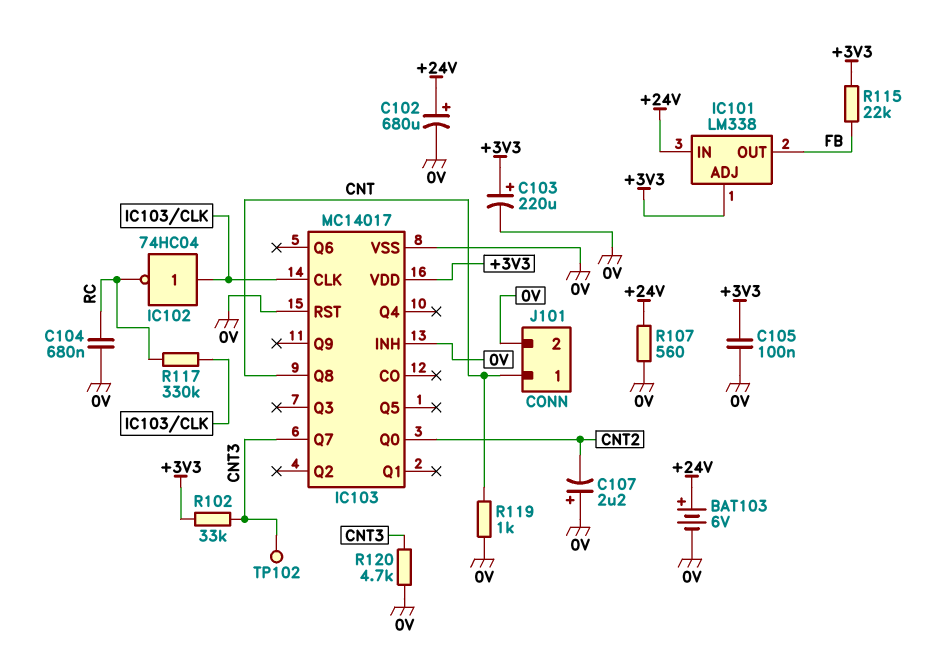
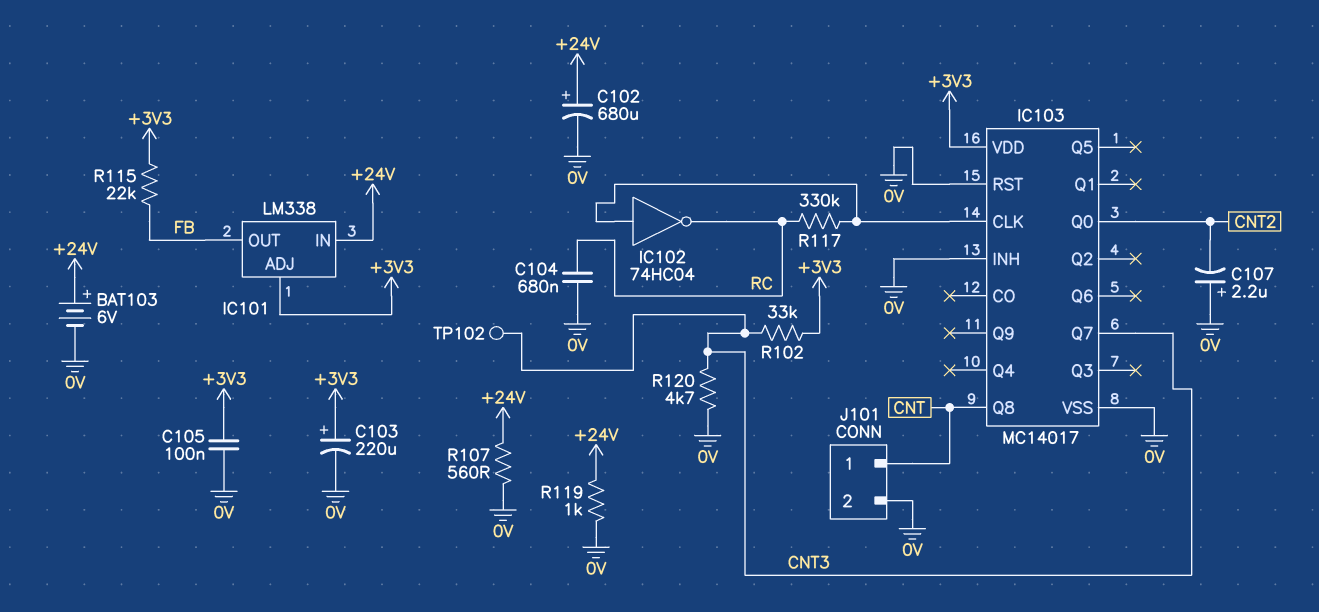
R119: 1k (0V, CNT) -> 1k (+24V, 0V)

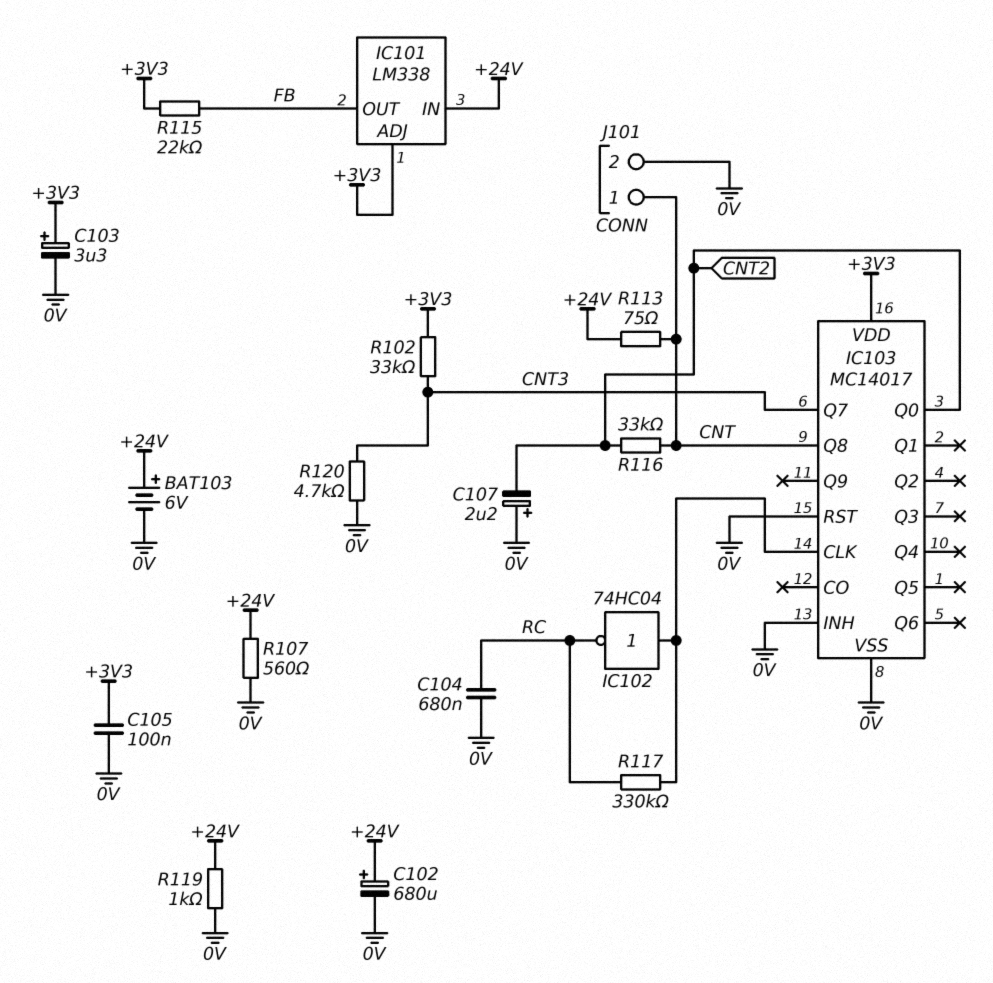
C103: 220uF (plus +3V3, minus 0V) -> 3.3uF (plus +3V3, minus 0V)
R113: none -> 75 (+24V, CNT)
R116: none -> 33k (CNT, CNT2)
TP102: test point (CNT3) -> none

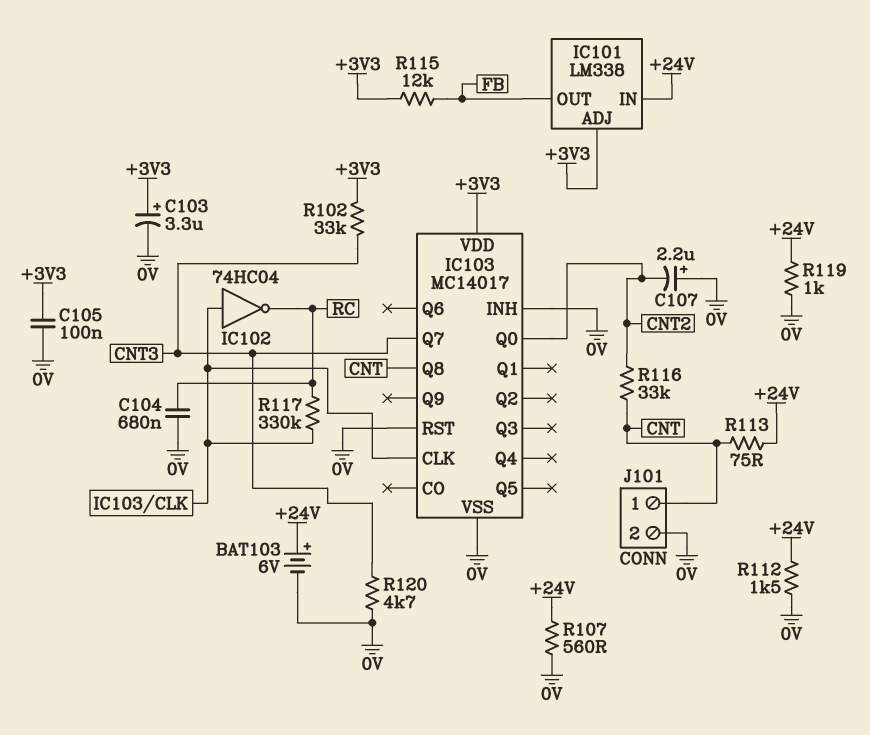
C102: 680uF (plus +24V, minus 0V) -> none
R112: none -> 1.5k (+24V, 0V)
R115: 22k (+3V3, FB) -> 12k (+3V3, FB)

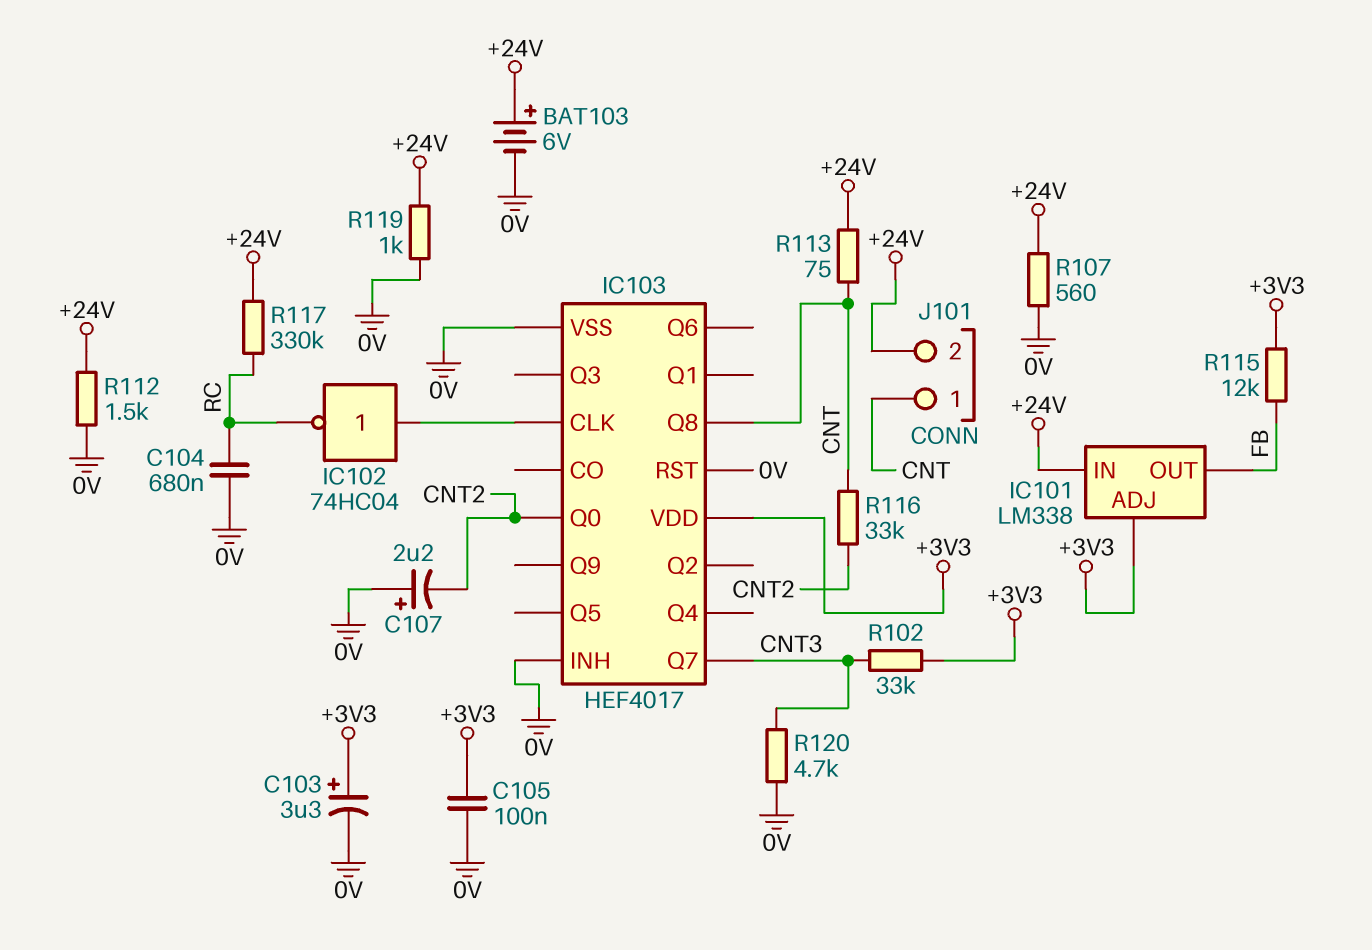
IC103: MC14017 -> HEF4017
J101 pin 2: 0V -> +24V
R117: 330k (IC103/CLK, RC) -> 330k (+24V, RC)

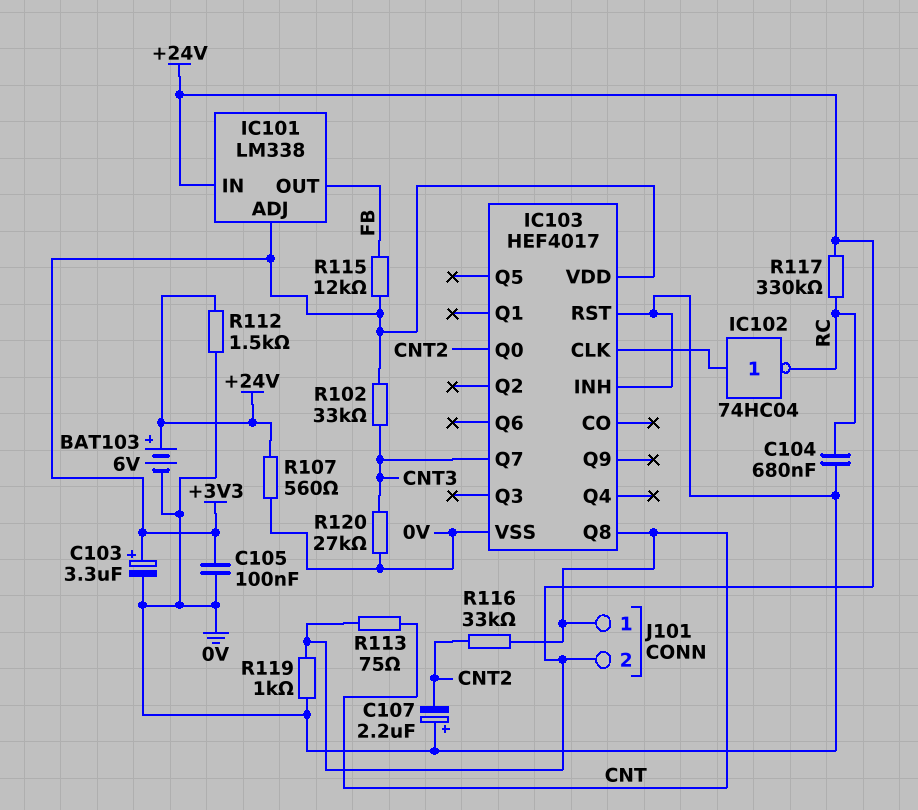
R120: 4.7k (0V, CNT3) -> 27k (0V, CNT3)

